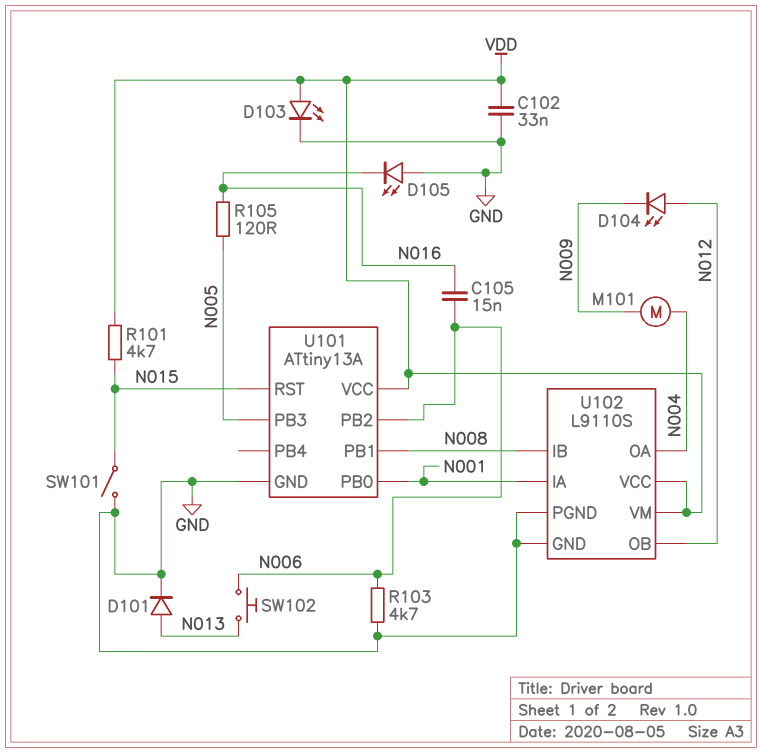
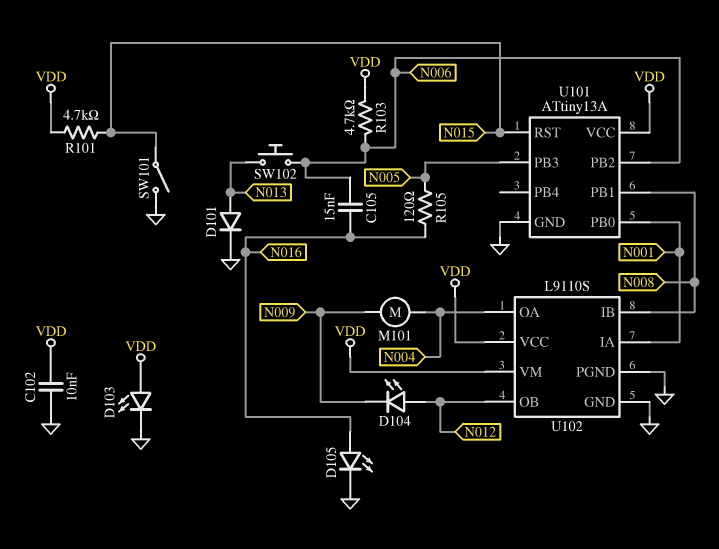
C102: 33nF (GND, VDD) -> 10nF (GND, VDD)
D105: LED (A GND, K N016) -> LED (A N016, K GND)
R103: 4.7k (GND, N006) -> 4.7k (N006, VDD)

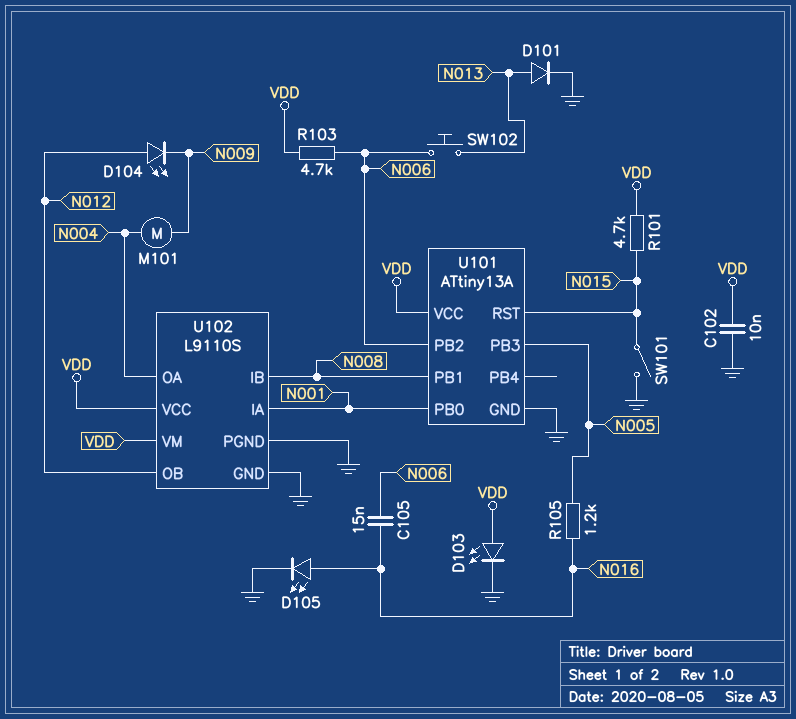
R105: 120 (N005, N016) -> 1.2k (N005, N016)

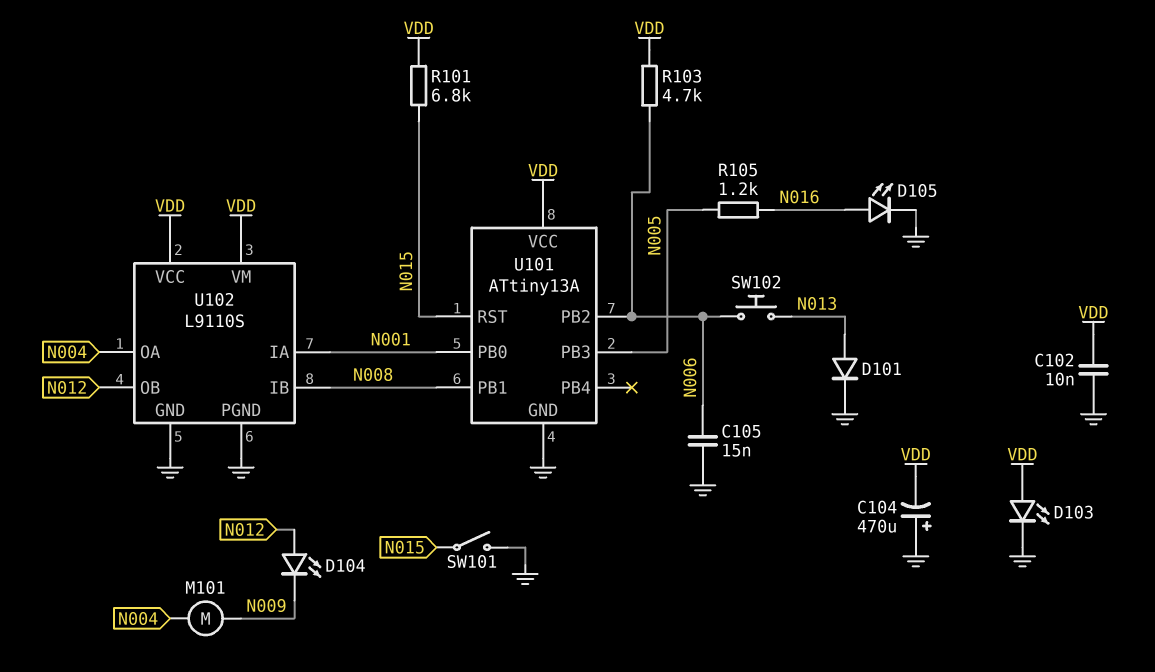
C104: none -> 470uF (plus GND, minus VDD)
C105: 15nF (N006, N016) -> 15nF (GND, N006)
R101: 4.7k (N015, VDD) -> 6.8k (N015, VDD)

